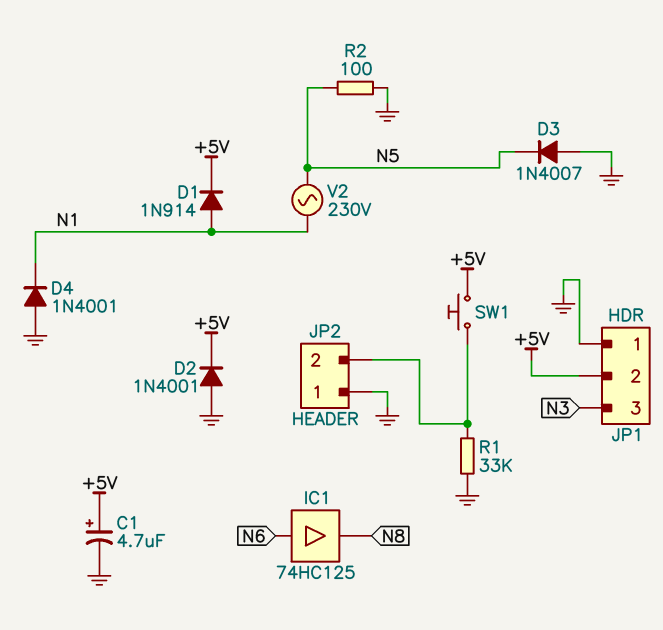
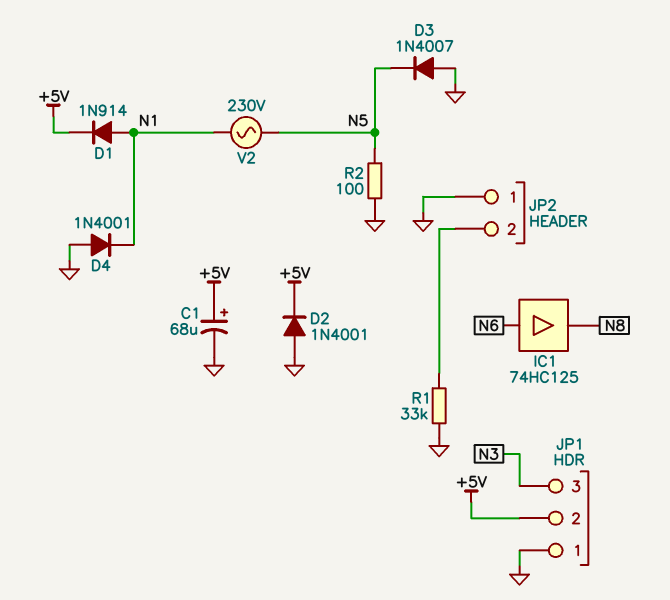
C1: 4.7uF (plus +5V, minus GND) -> 68uF (plus +5V, minus GND)
SW1: button (+5V, JP2/2) -> none

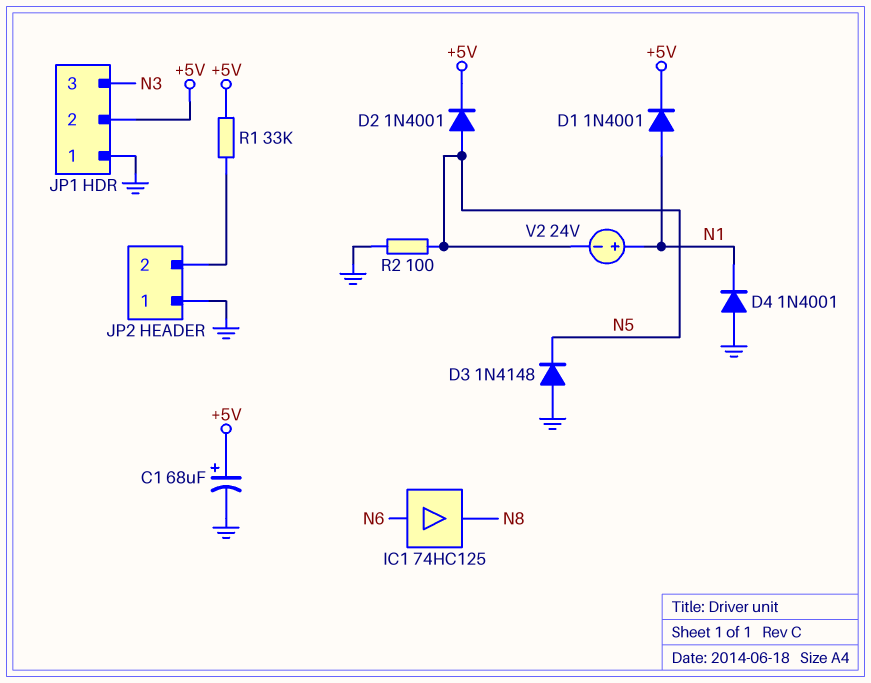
D1: diode 1N914 (A N1, K +5V) -> diode 1N4001 (A N1, K +5V)
D2: diode 1N4001 (A GND, K +5V) -> diode 1N4001 (A N5, K +5V)
D3: diode 1N4007 (A GND, K N5) -> diode 1N4148 (A GND, K N5)
R1: 33k (GND, JP2/2) -> 33k (+5V, JP2/2)
V2: AC 230V (N1, N5) -> 24V (plus N1, minus N5)

